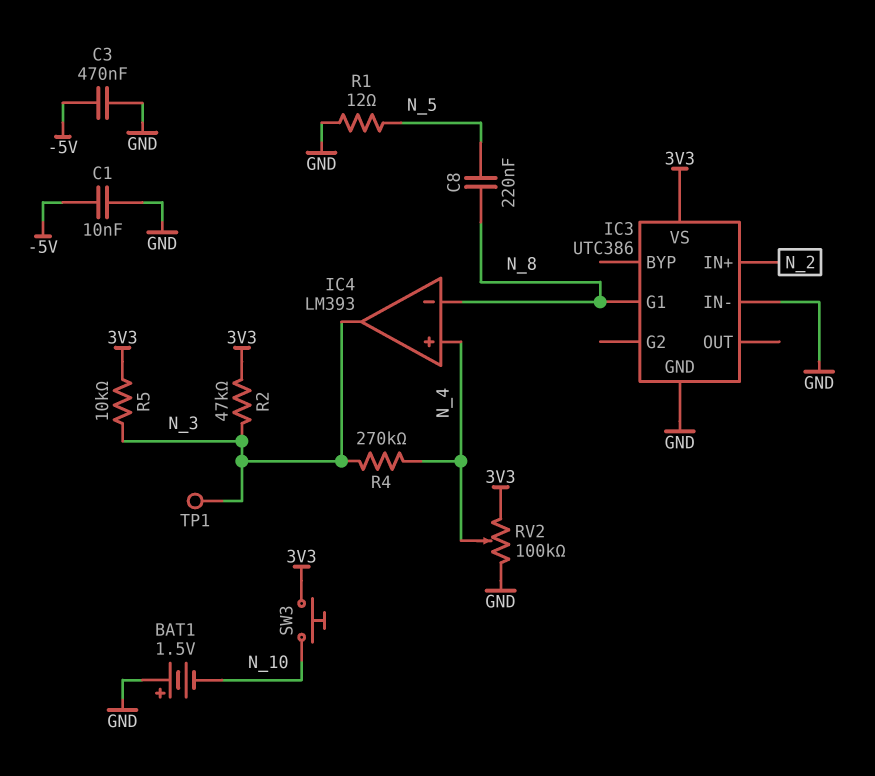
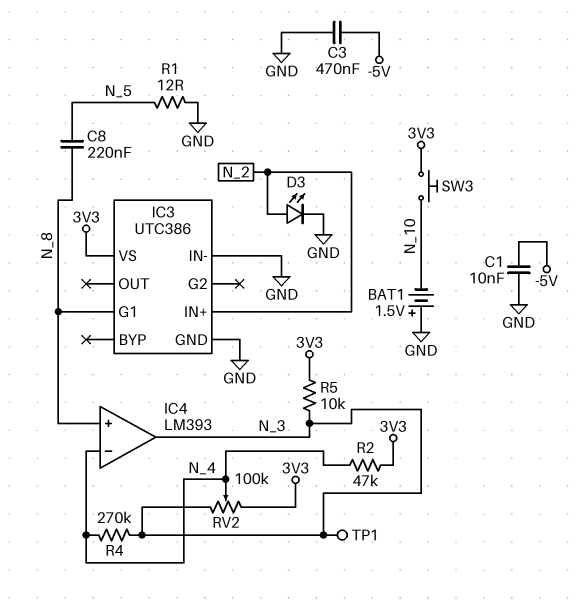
D3: none -> LED (A N_2, K GND)
IC4 pin in+: N_4 -> N_8
IC4 pin in-: N_8 -> N_4
R2: 47k (3V3, N_3) -> 47k (3V3, N_4)
RV2: 100k (3V3, GND, wiper N_4) -> 100k (3V3, N_3, wiper N_4)

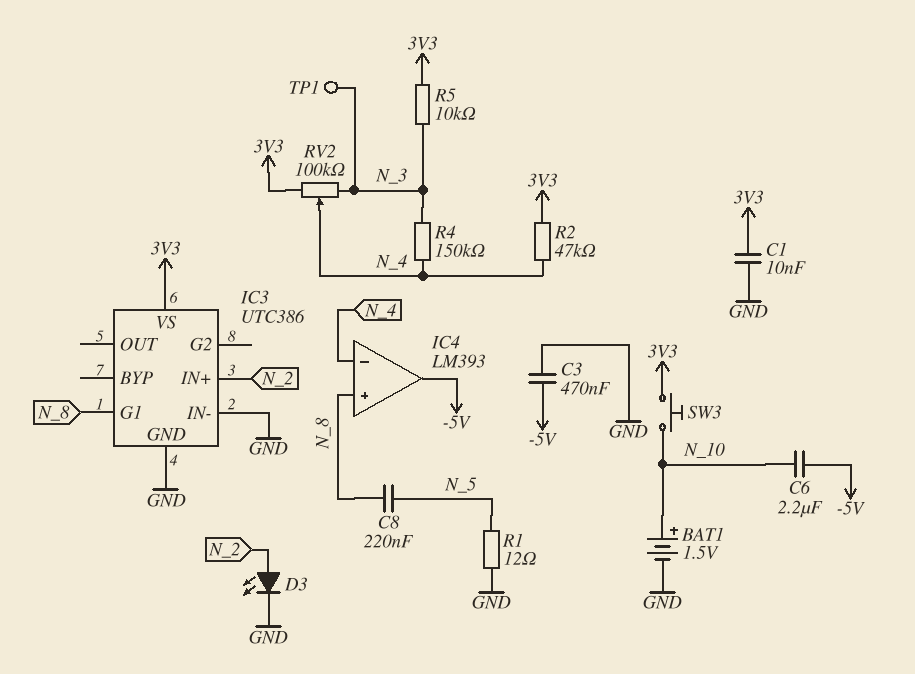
BAT1: 1.5V (plus GND, minus N_10) -> 1.5V (plus N_10, minus GND)
C1: 10nF (-5V, GND) -> 10nF (3V3, GND)
C6: none -> 2.2uF (-5V, N_10)
IC4 pin out: N_3 -> -5V
R4: 270k (N_3, N_4) -> 150k (N_3, N_4)

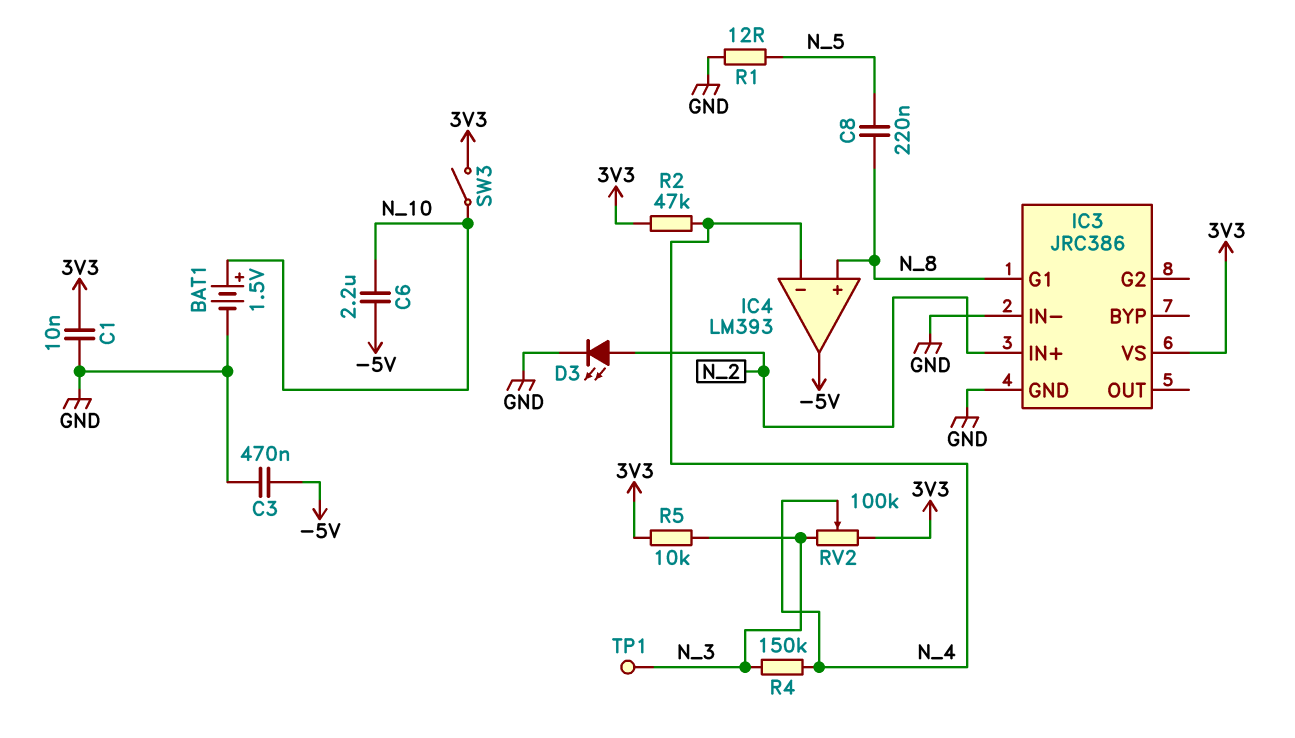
IC3: UTC386 -> JRC386
SW3: button (3V3, N_10) -> switch (3V3, N_10)

